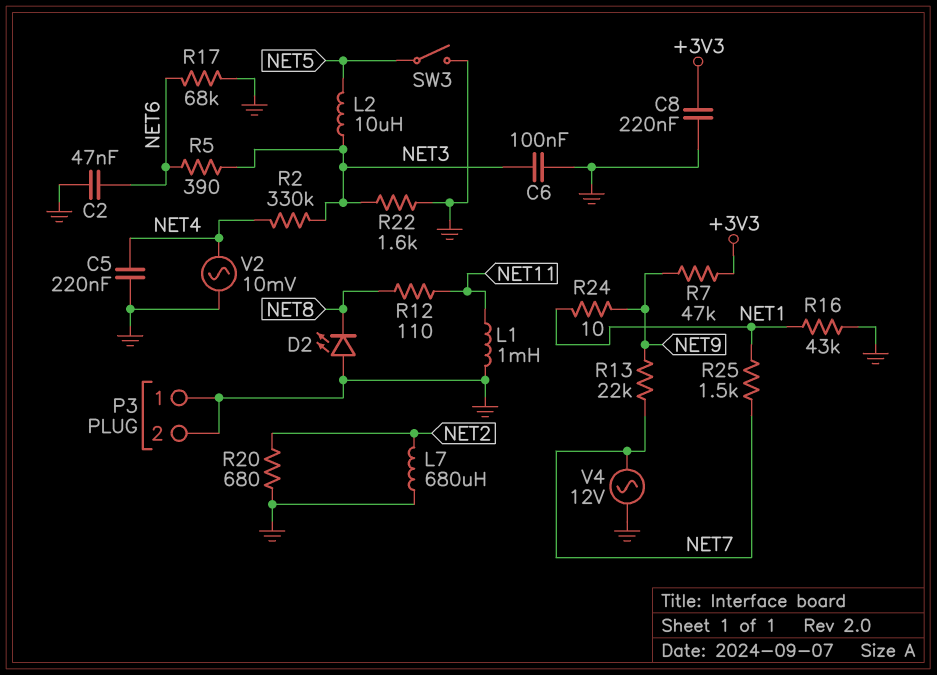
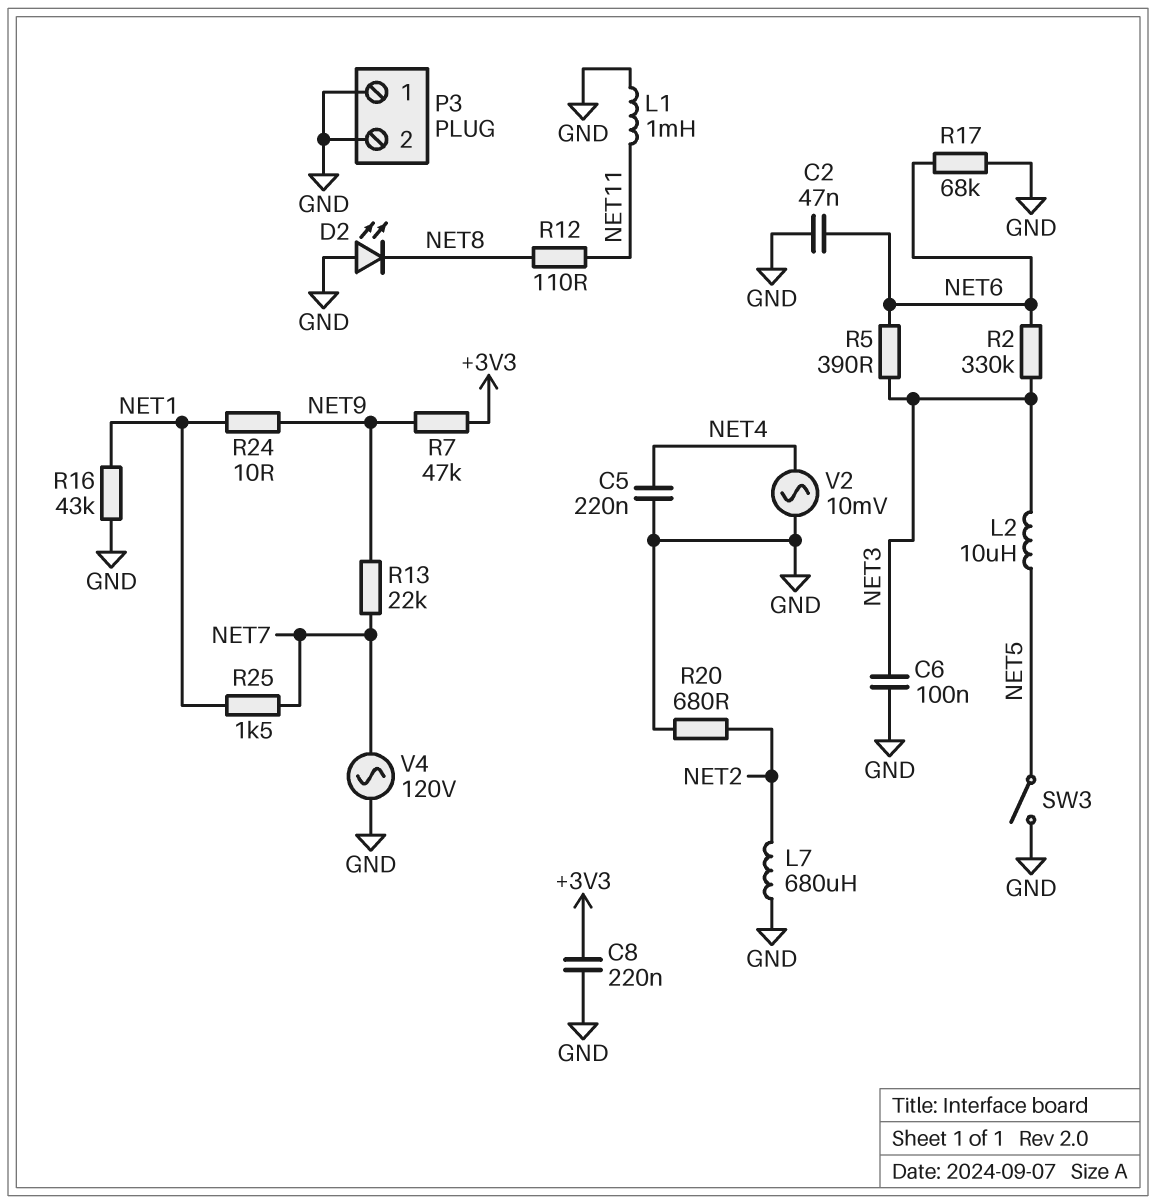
R2: 330k (NET3, NET4) -> 330k (NET3, NET6)
R22: 1.6k (GND, NET3) -> none
V4: AC 12V (GND, NET7) -> AC 120V (GND, NET7)

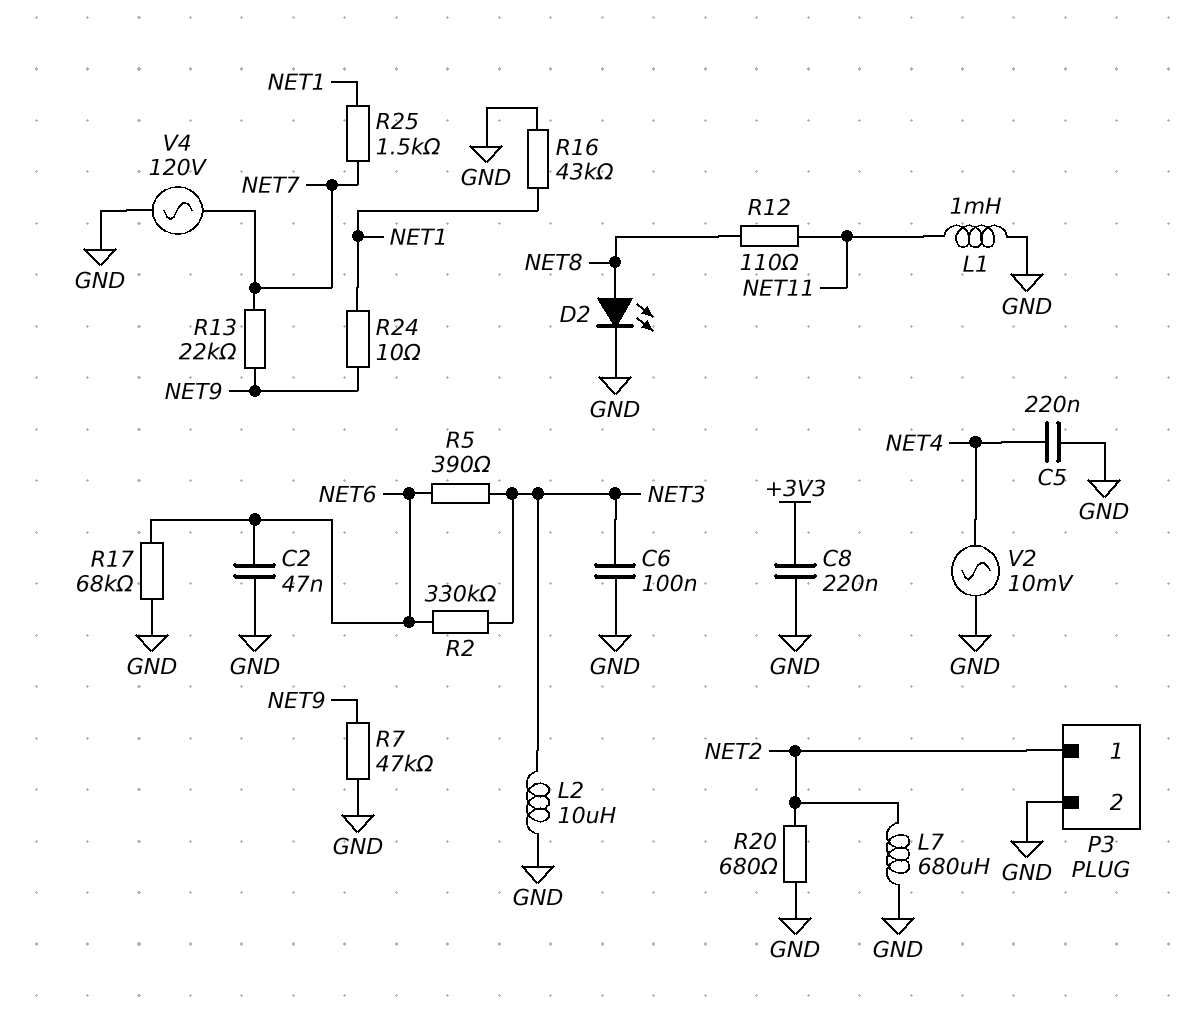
D2: LED (A GND, K NET8) -> LED (A NET8, K GND)
L2: 10uH (NET3, NET5) -> 10uH (GND, NET3)
P3 pin 1: GND -> NET2
R7: 47k (+3V3, NET9) -> 47k (GND, NET9)
SW3: switch (GND, NET5) -> none

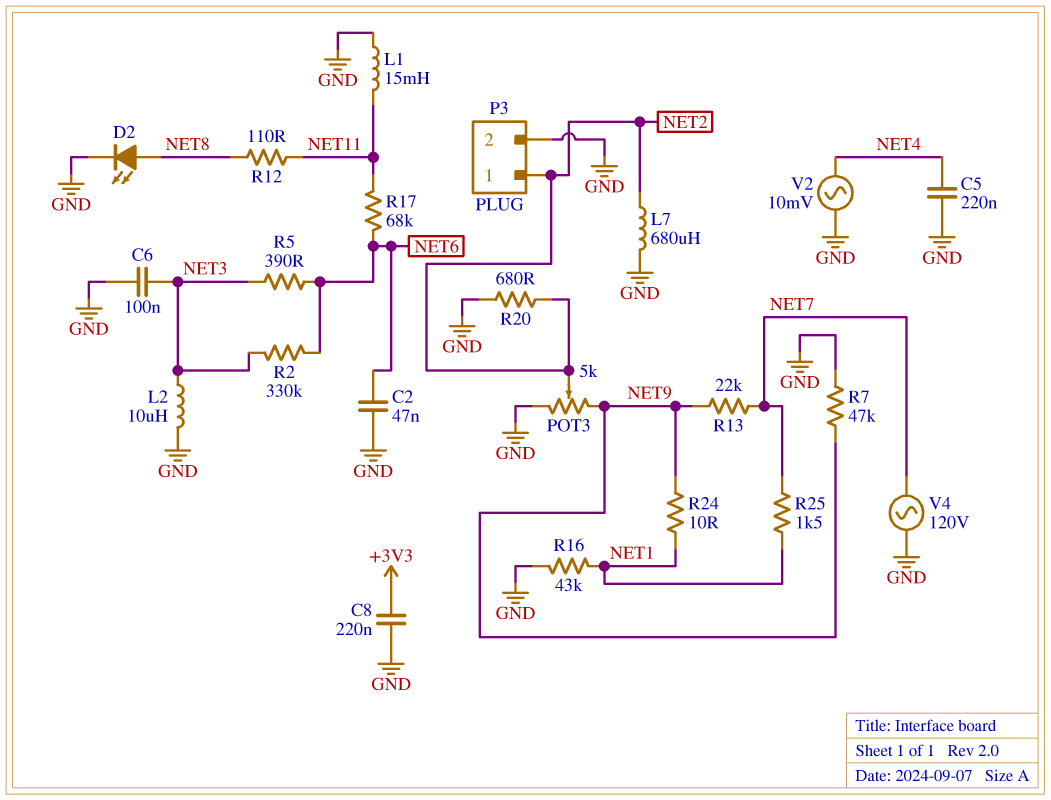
L1: 1mH (GND, NET11) -> 15mH (GND, NET11)
POT3: none -> 5k (GND, NET9, wiper NET2)
R17: 68k (GND, NET6) -> 68k (NET6, NET11)

